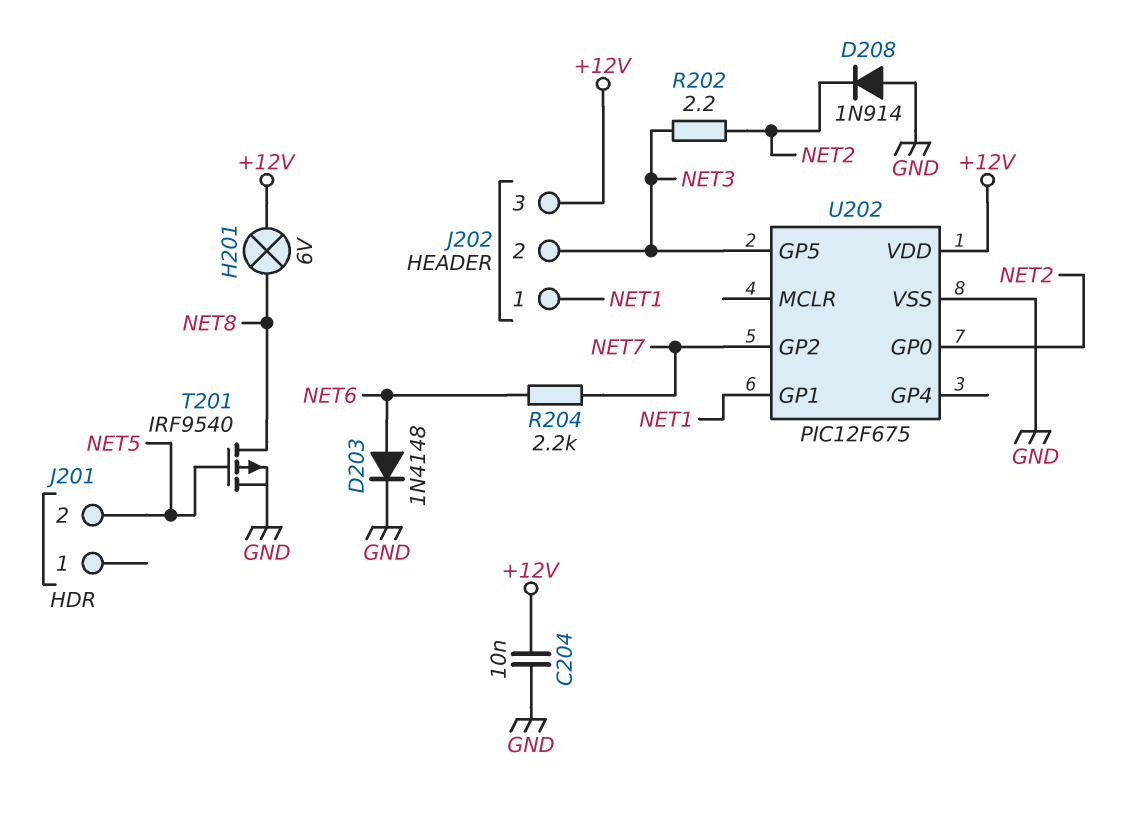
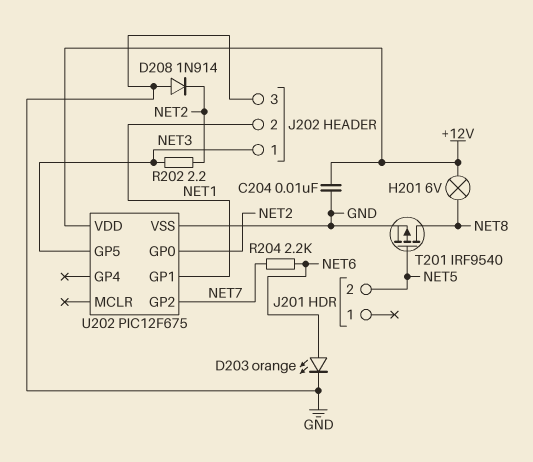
D203: diode 1N4148 (A NET6, K GND) -> LED orange (A NET6, K GND)
J202 pin 1: NET1 -> NET3
J202 pin 2: NET3 -> NET1
J202 pin 3: +12V -> GND

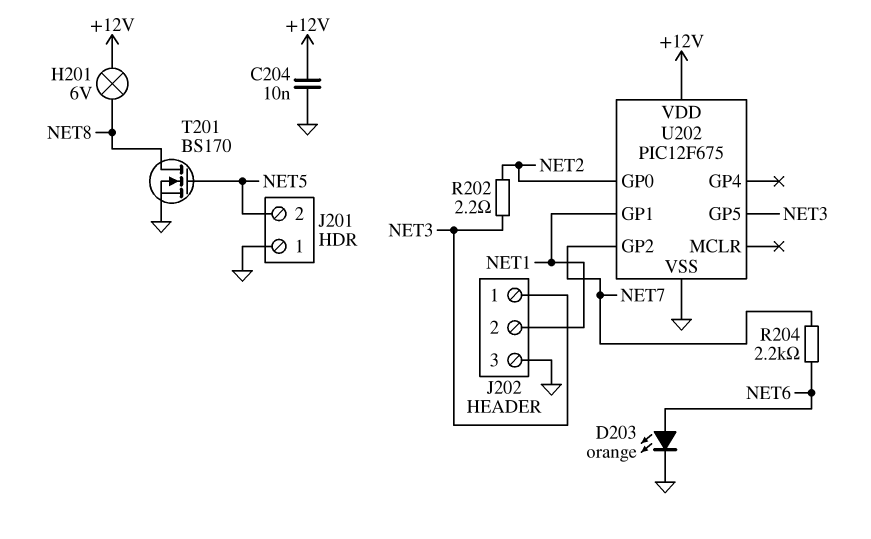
D208: diode 1N914 (A GND, K NET2) -> none
J201 pin 1: none -> GND
T201: PMOS IRF9540 (G NET5, D NET8, S GND) -> NMOS BS170 (G NET5, D NET8, S GND)

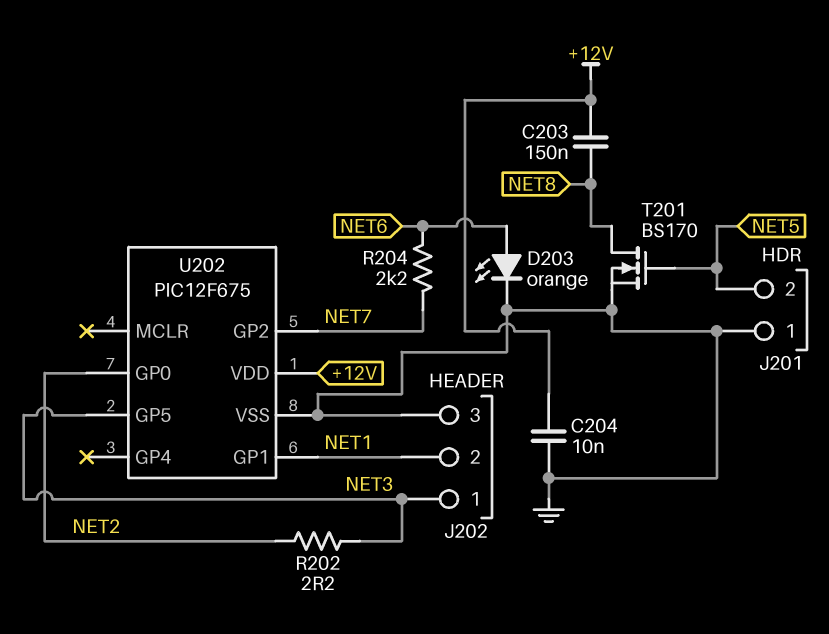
C203: none -> 150nF (+12V, NET8)
H201: lamp 6V (+12V, NET8) -> none

